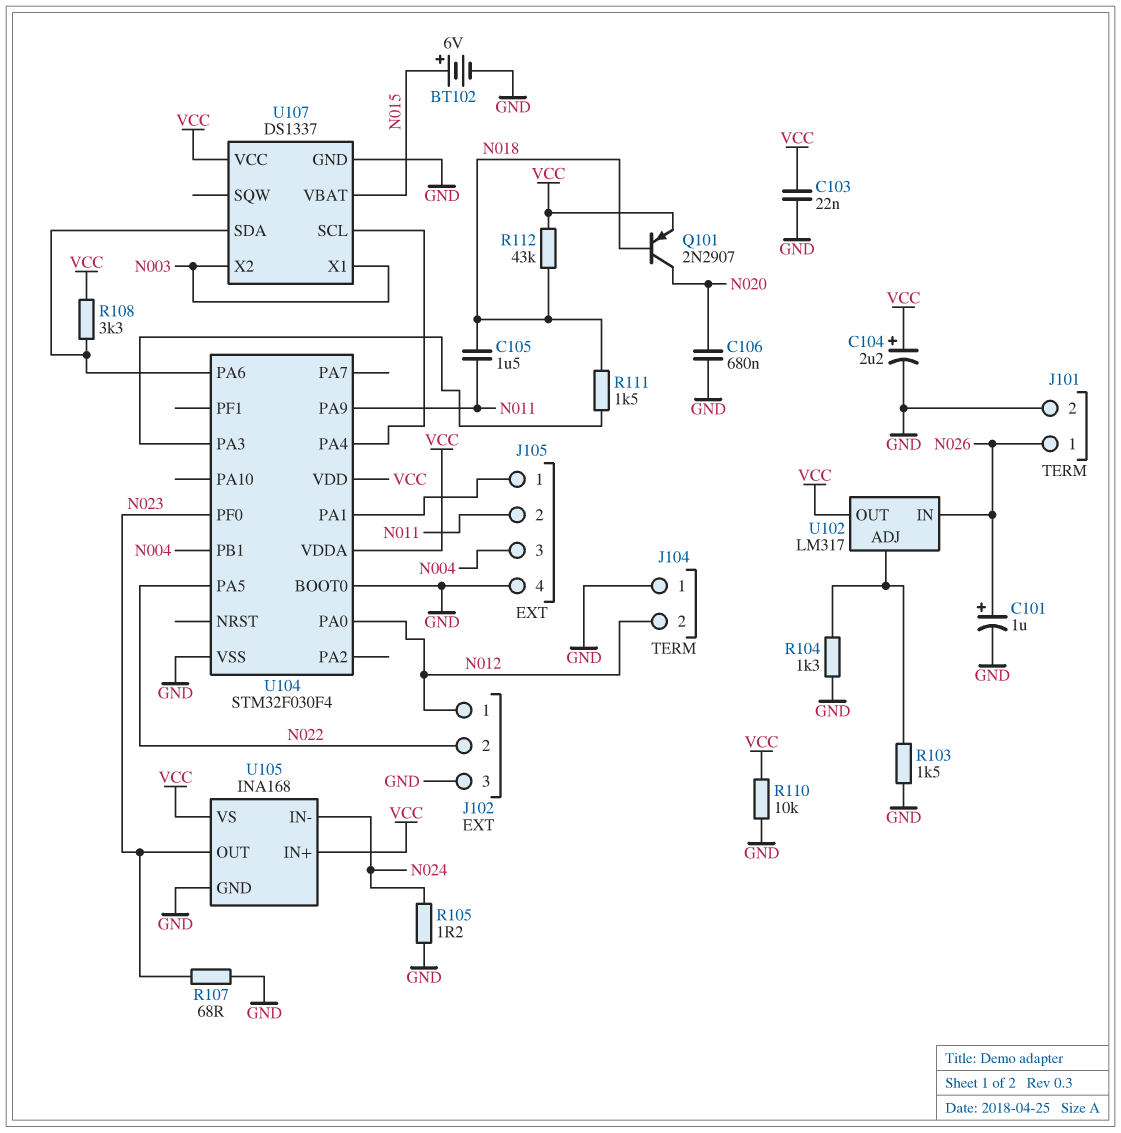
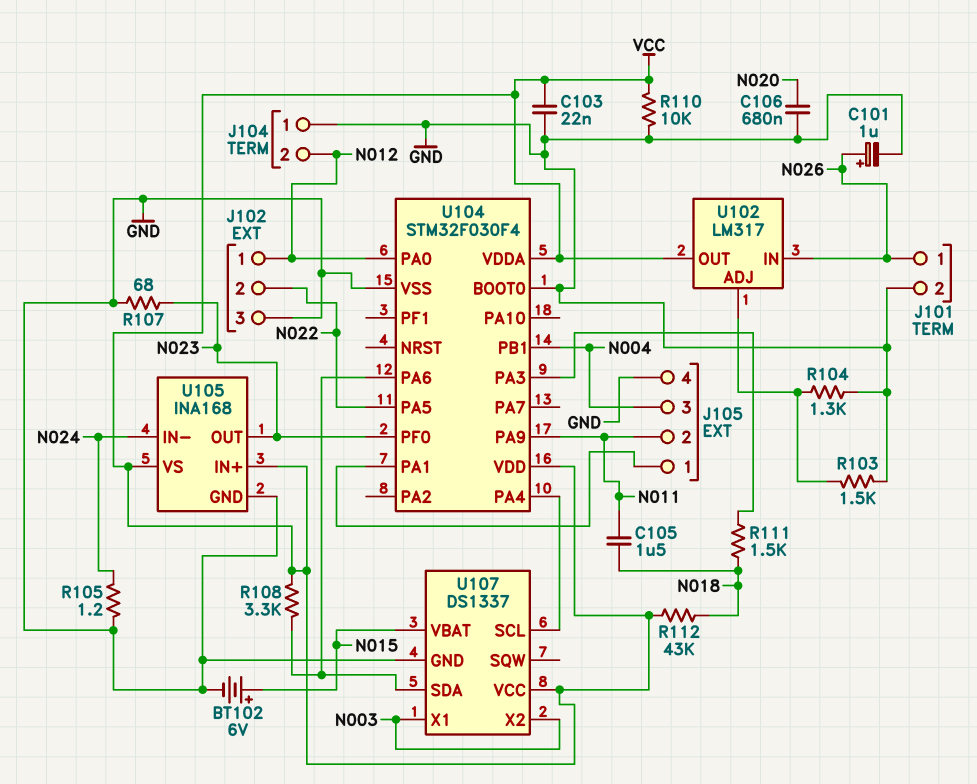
C104: 2.2uF (plus VCC, minus GND) -> none
Q101: PNP 2N2907 (B N018, C N020, E VCC) -> none

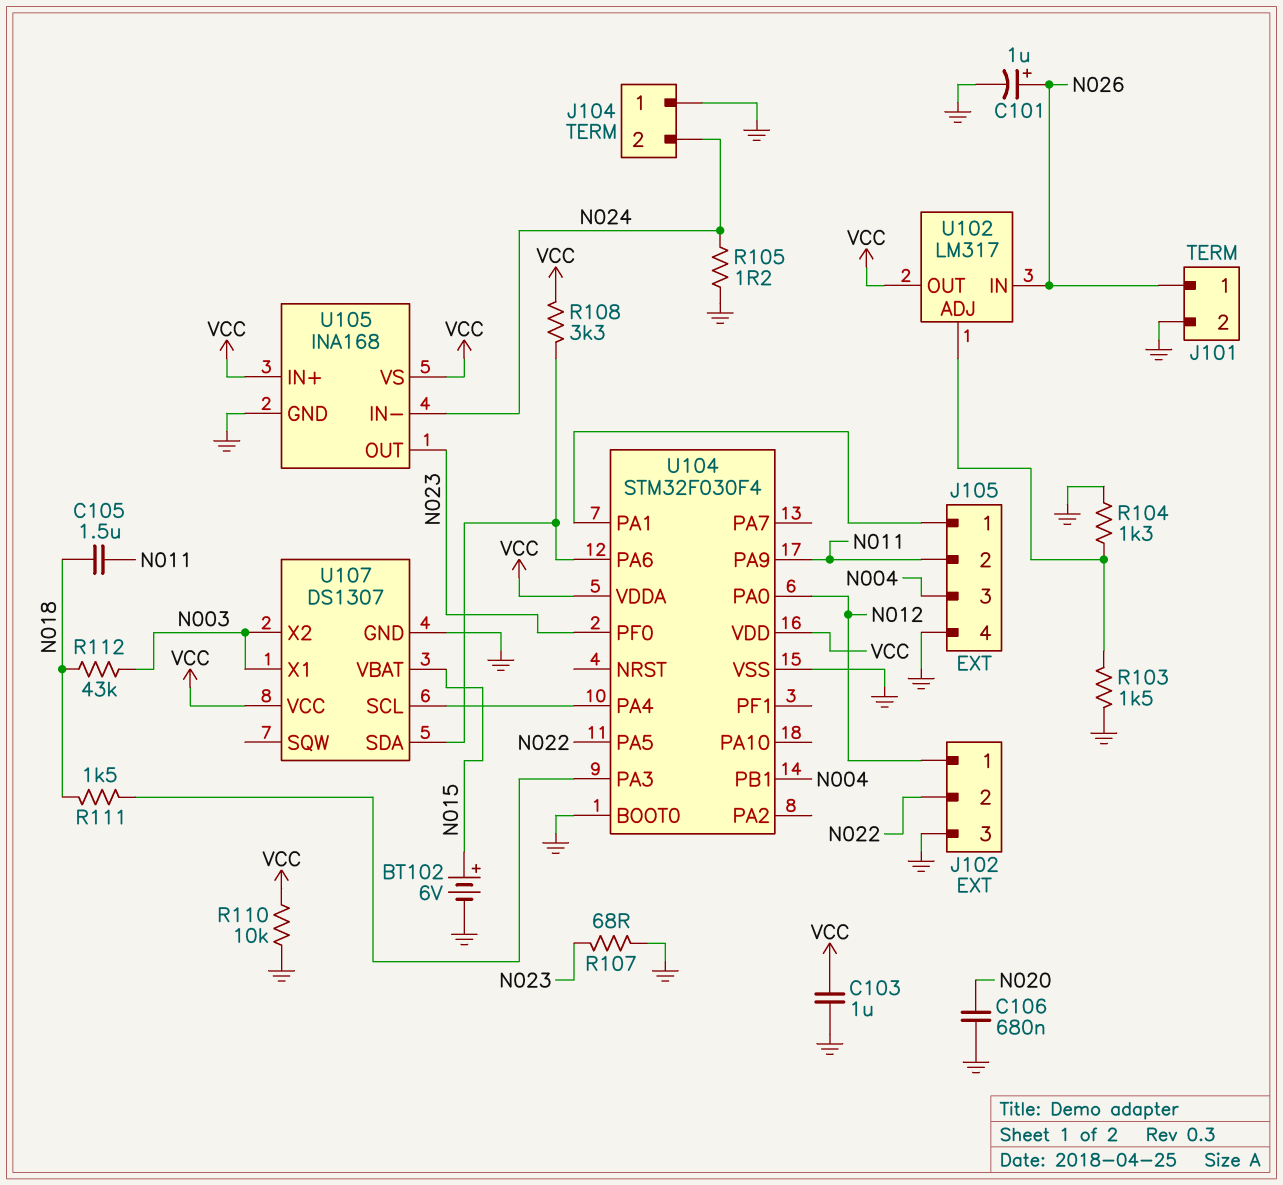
C103: 22nF (GND, VCC) -> 1uF (GND, VCC)
J104 pin 2: N012 -> N024
R112: 43k (N018, VCC) -> 43k (N003, N018)
U107: DS1337 -> DS1307

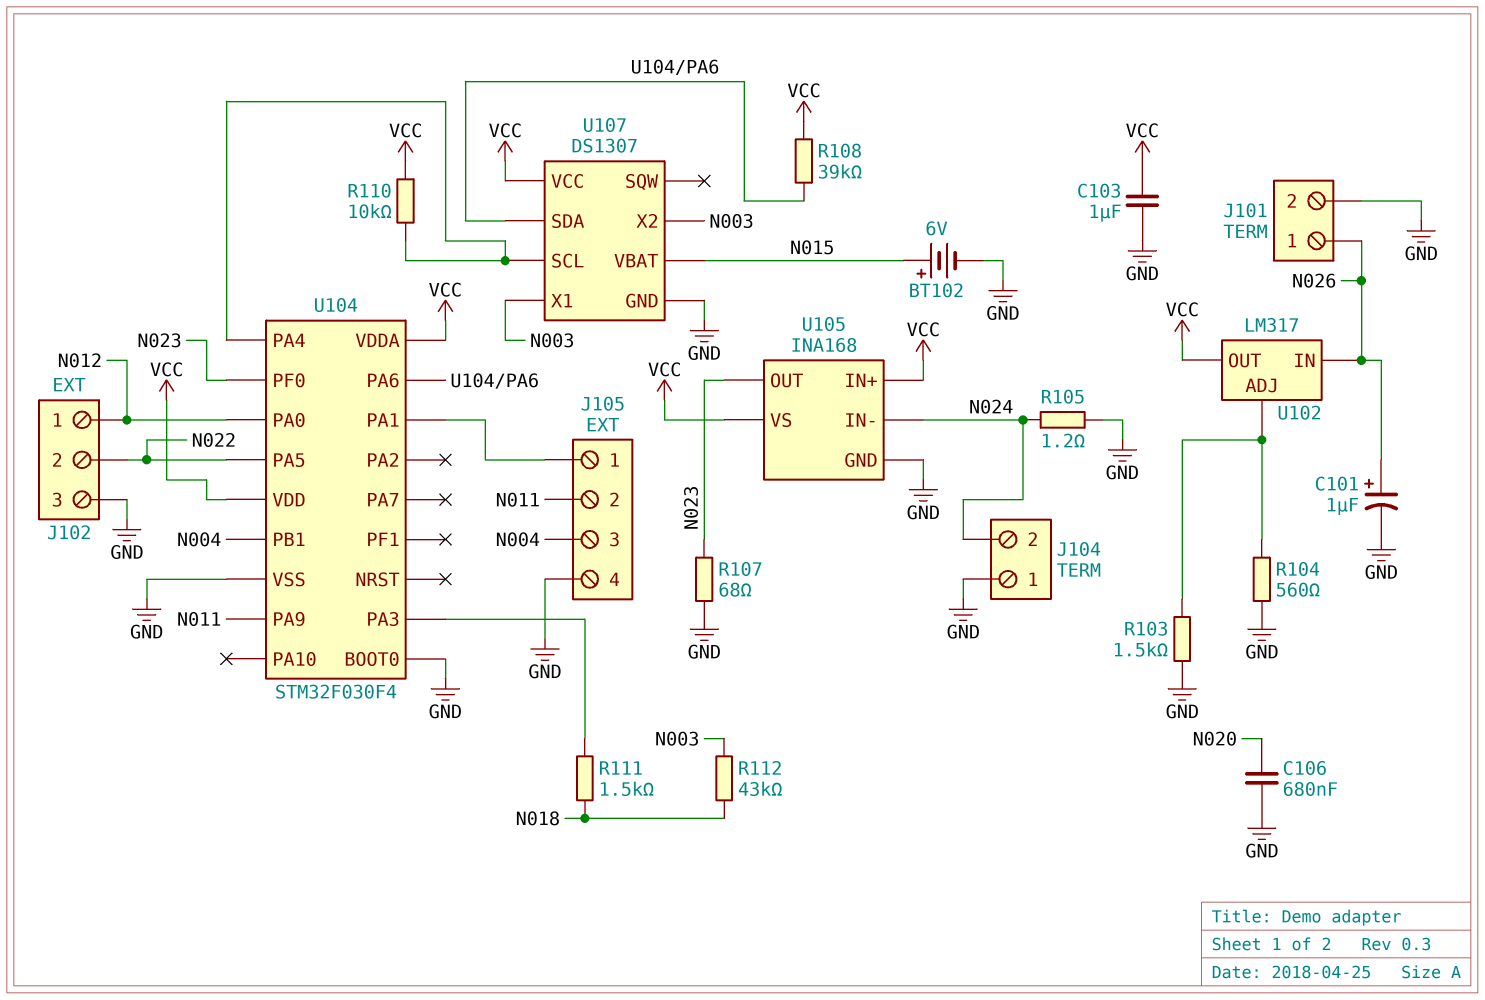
C105: 1.5uF (N011, N018) -> none
R104: 1.3k (GND, U102/ADJ) -> 560 (GND, U102/ADJ)
R108: 3.3k (U104/PA6, VCC) -> 39k (U104/PA6, VCC)
R110: 10k (GND, VCC) -> 10k (U104/PA4, VCC)

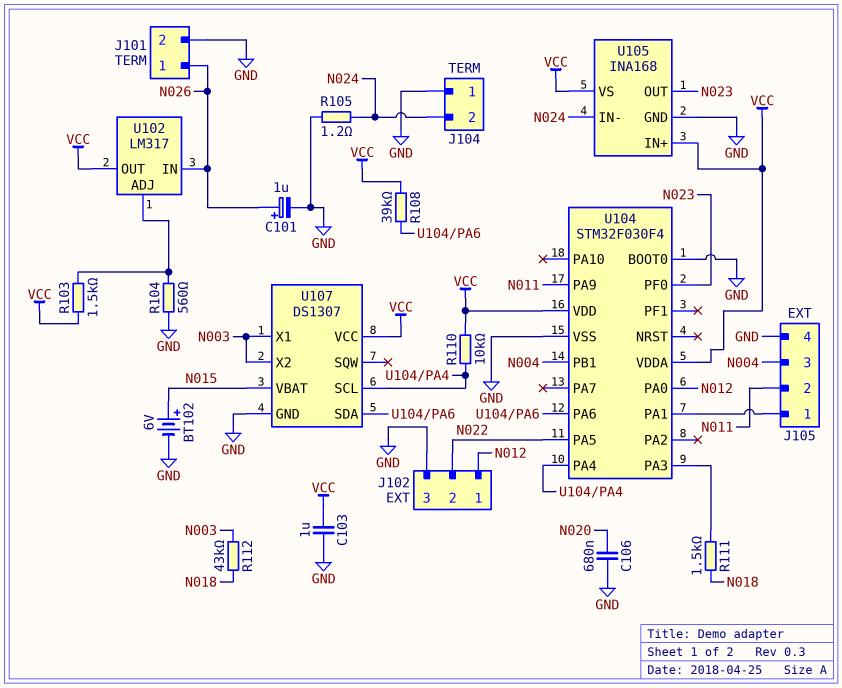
R103: 1.5k (GND, U102/ADJ) -> 1.5k (U102/ADJ, VCC)
R107: 68 (GND, N023) -> none

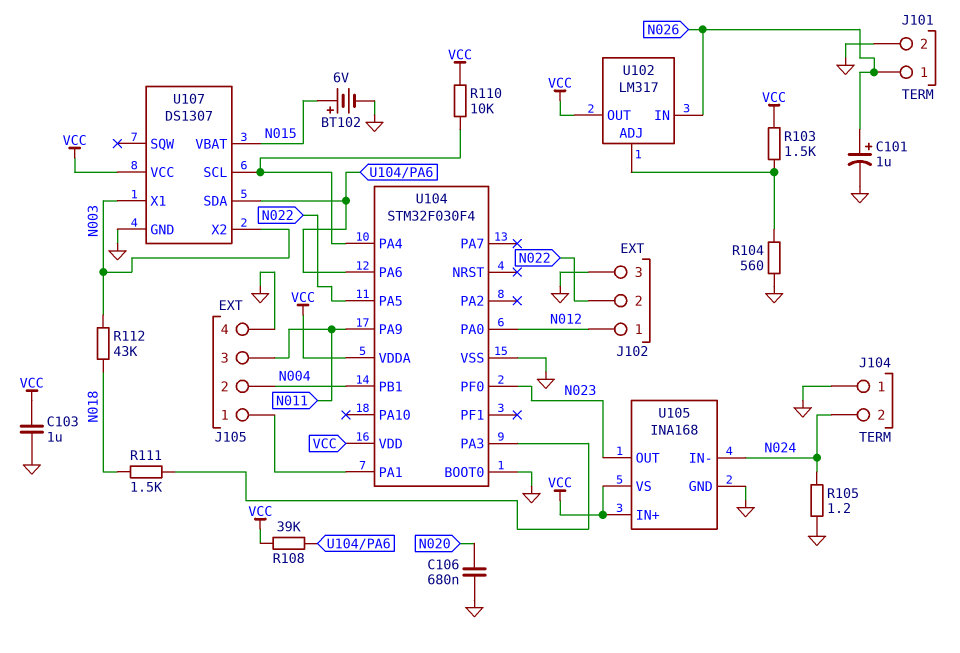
J105 pin 2: N011 -> N004
J105 pin 3: N004 -> N011

